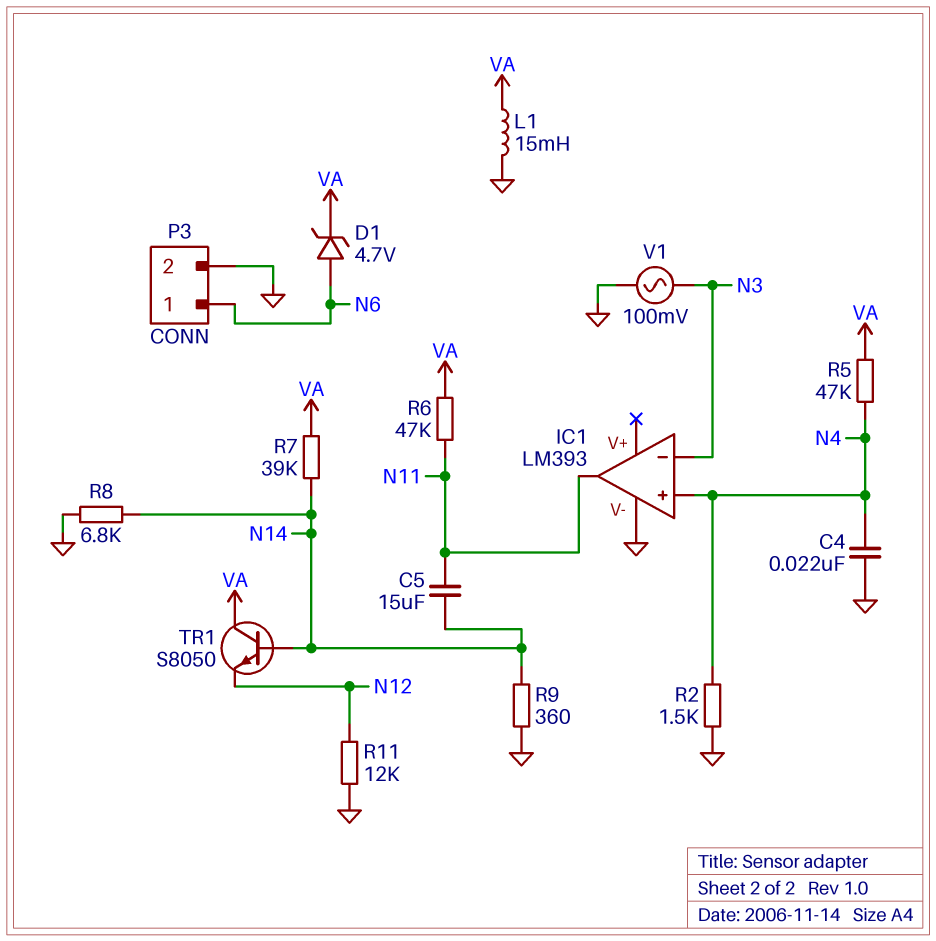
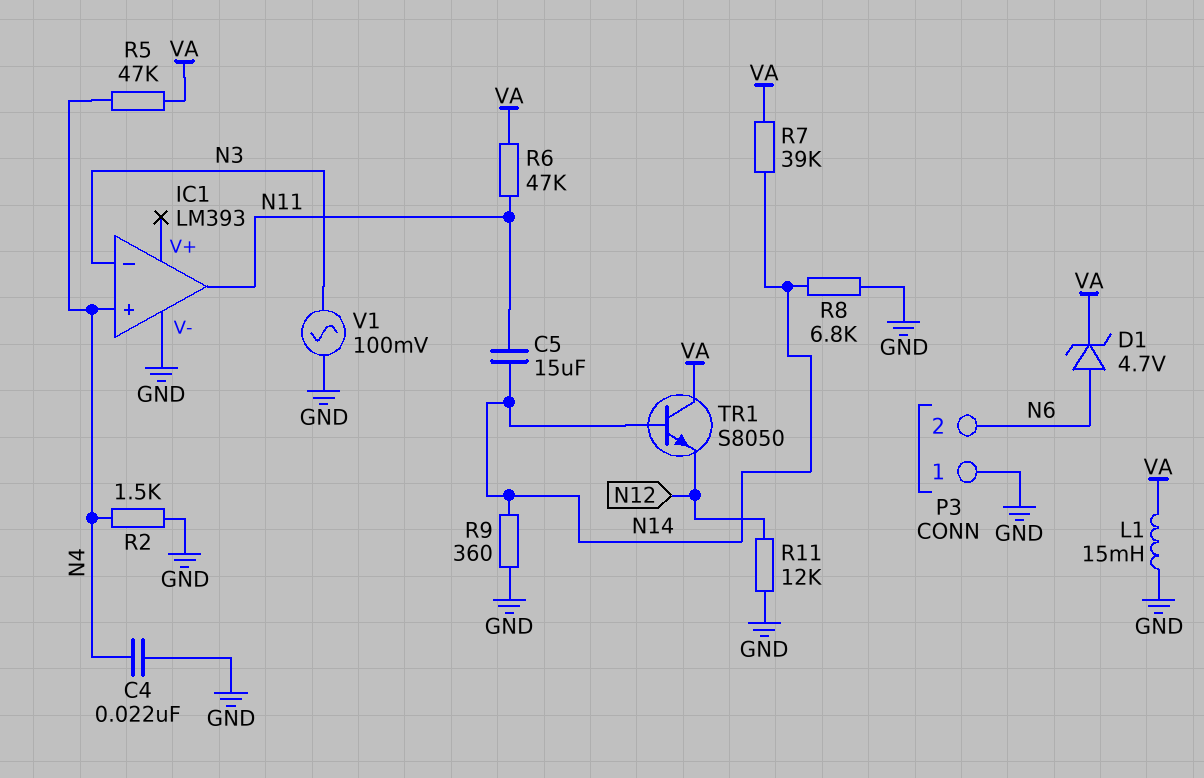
P3 pin 1: N6 -> GND
P3 pin 2: GND -> N6

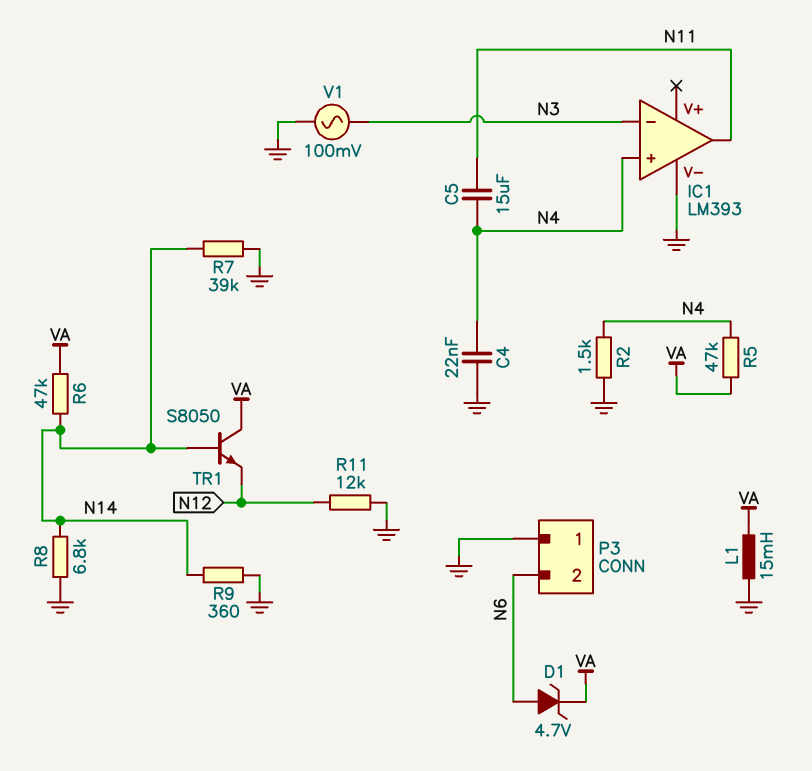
C5: 15uF (N11, N14) -> 15uF (N4, N11)
R6: 47k (N11, VA) -> 47k (N14, VA)
R7: 39k (N14, VA) -> 39k (GND, N14)

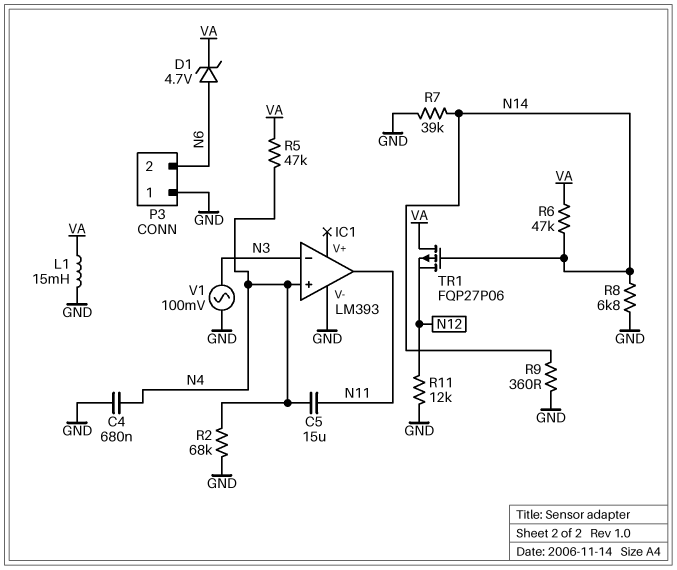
C4: 22nF (GND, N4) -> 680nF (GND, N4)
R2: 1.5k (GND, N4) -> 68k (GND, N4)
TR1: NPN S8050 (B N14, C VA, E N12) -> PMOS FQP27P06 (G N14, D VA, S N12)

